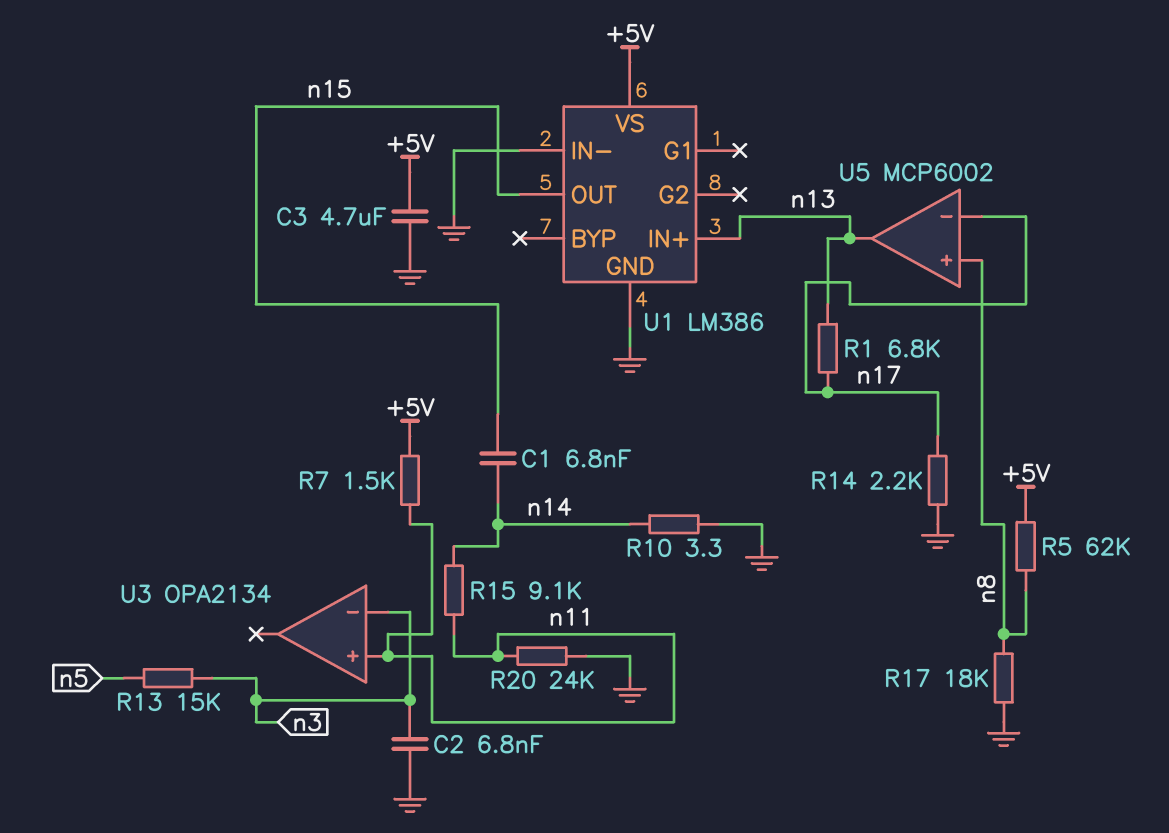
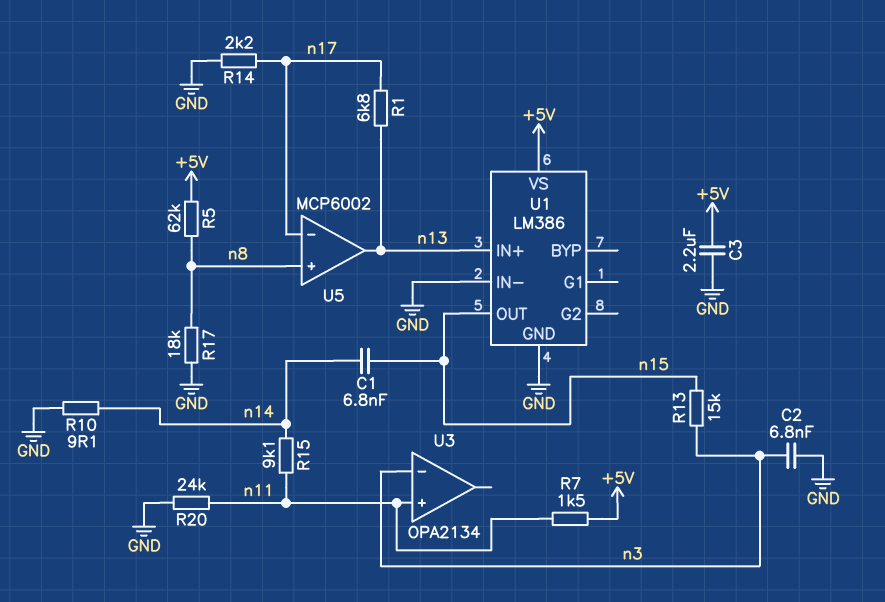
C3: 4.7uF (+5V, GND) -> 2.2uF (+5V, GND)
R10: 3.3 (GND, n14) -> 9.1 (GND, n14)
R13: 15k (n3, n5) -> 15k (n3, n15)

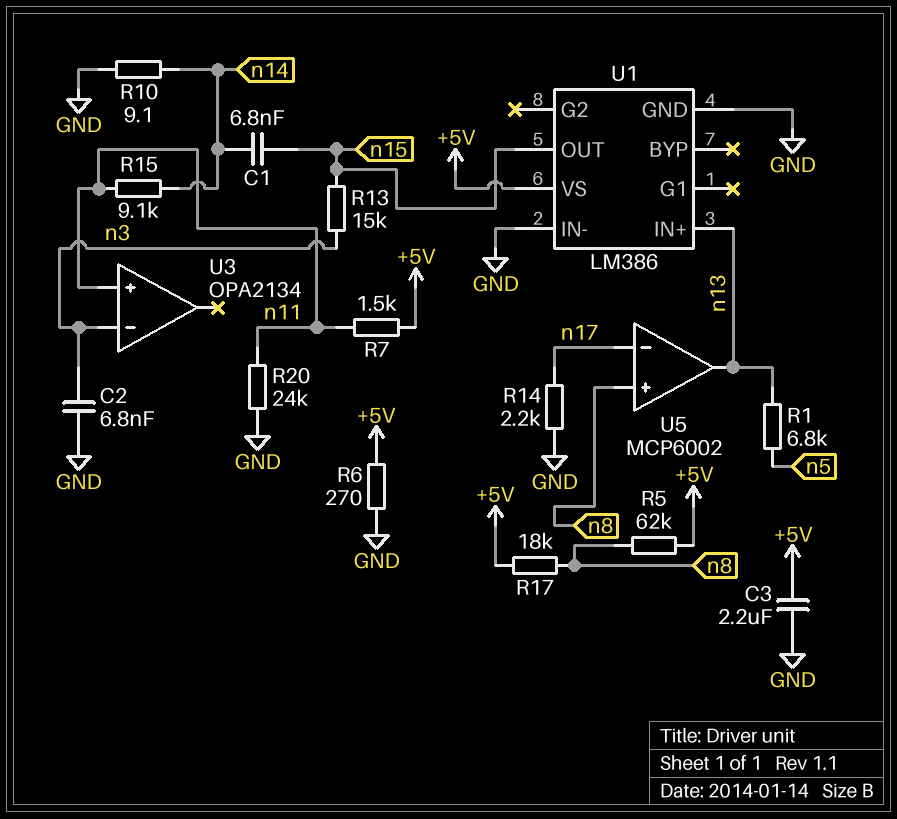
R1: 6.8k (n13, n17) -> 6.8k (n5, n13)
R6: none -> 270 (+5V, GND)
R17: 18k (GND, n8) -> 18k (+5V, n8)

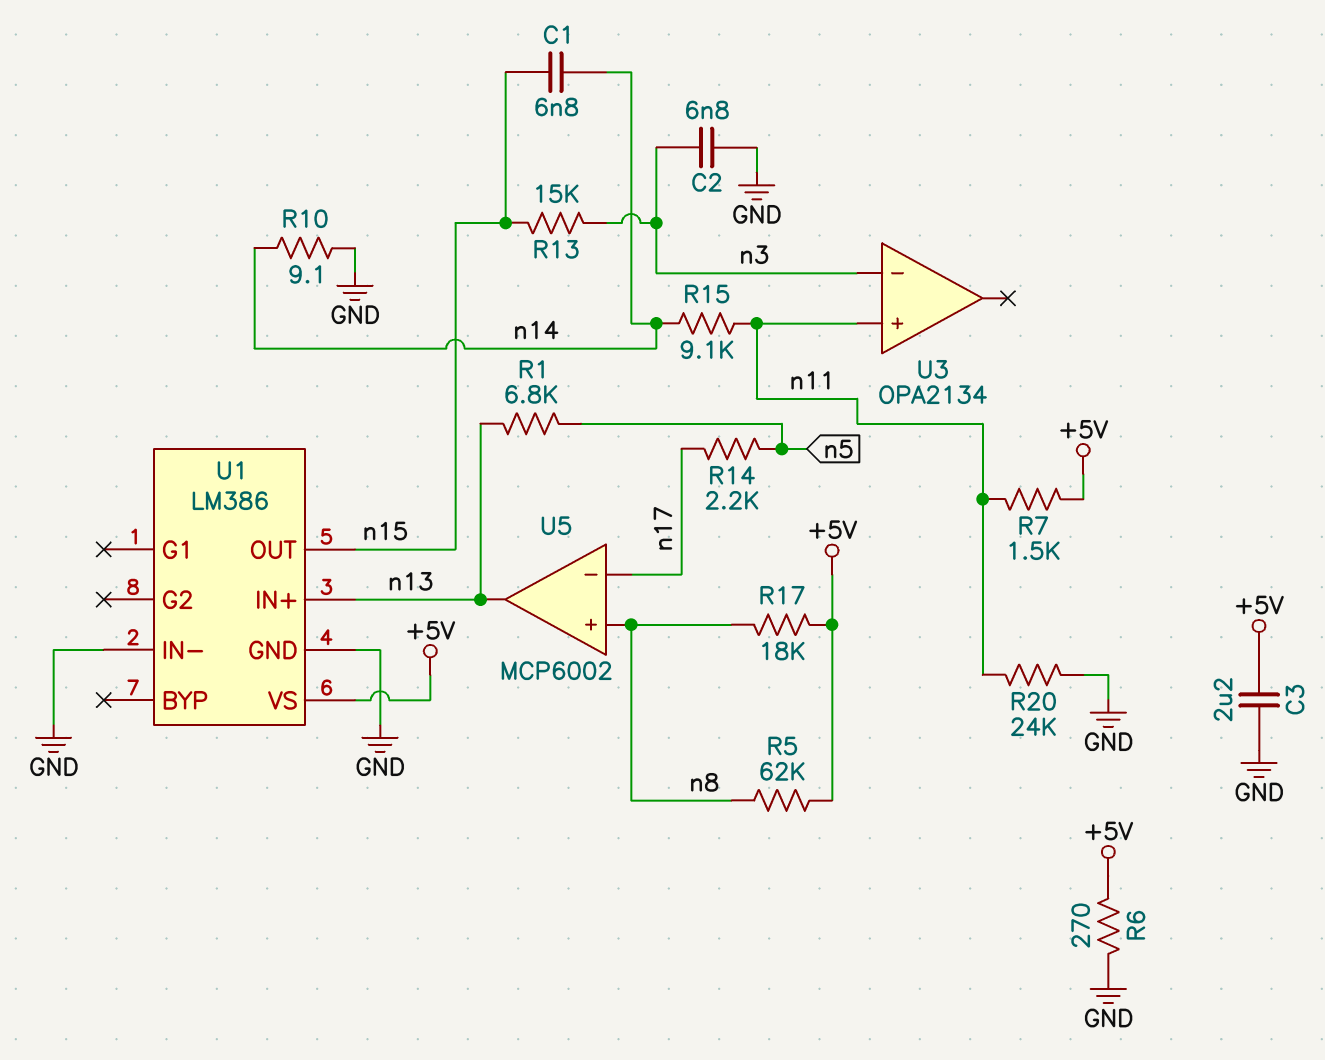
R14: 2.2k (GND, n17) -> 2.2k (n5, n17)

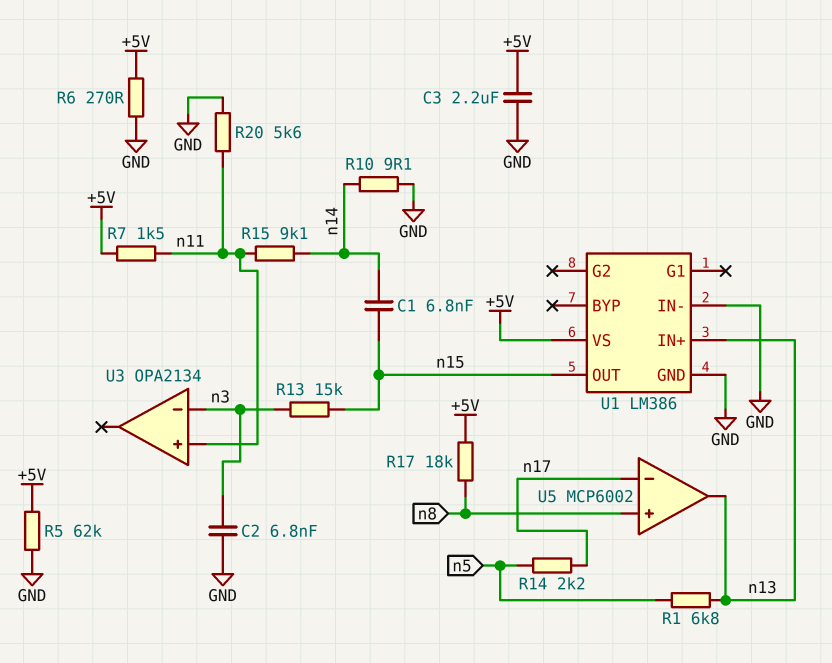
R5: 62k (+5V, n8) -> 62k (+5V, GND)
R20: 24k (GND, n11) -> 5.6k (GND, n11)

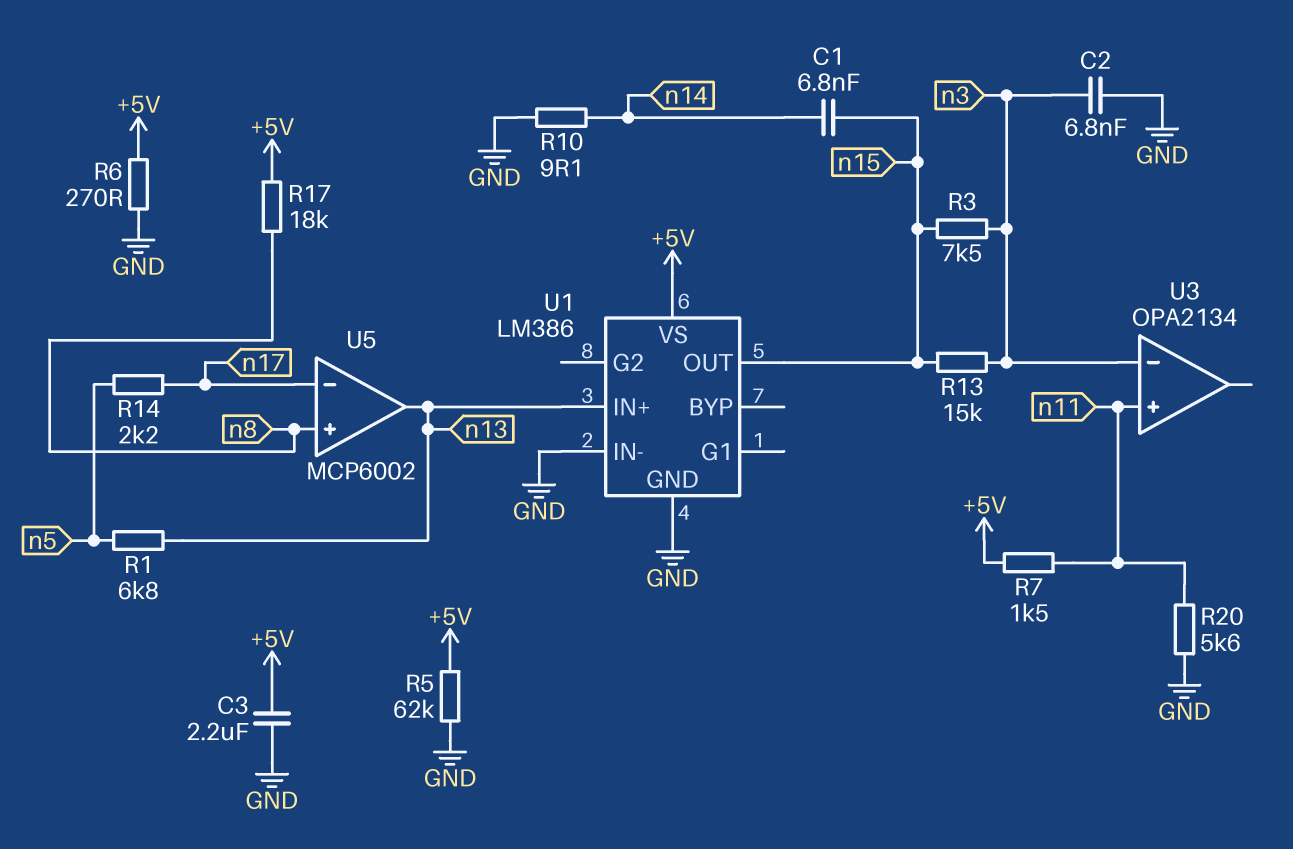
R3: none -> 7.5k (n3, n15)
R15: 9.1k (n11, n14) -> none

